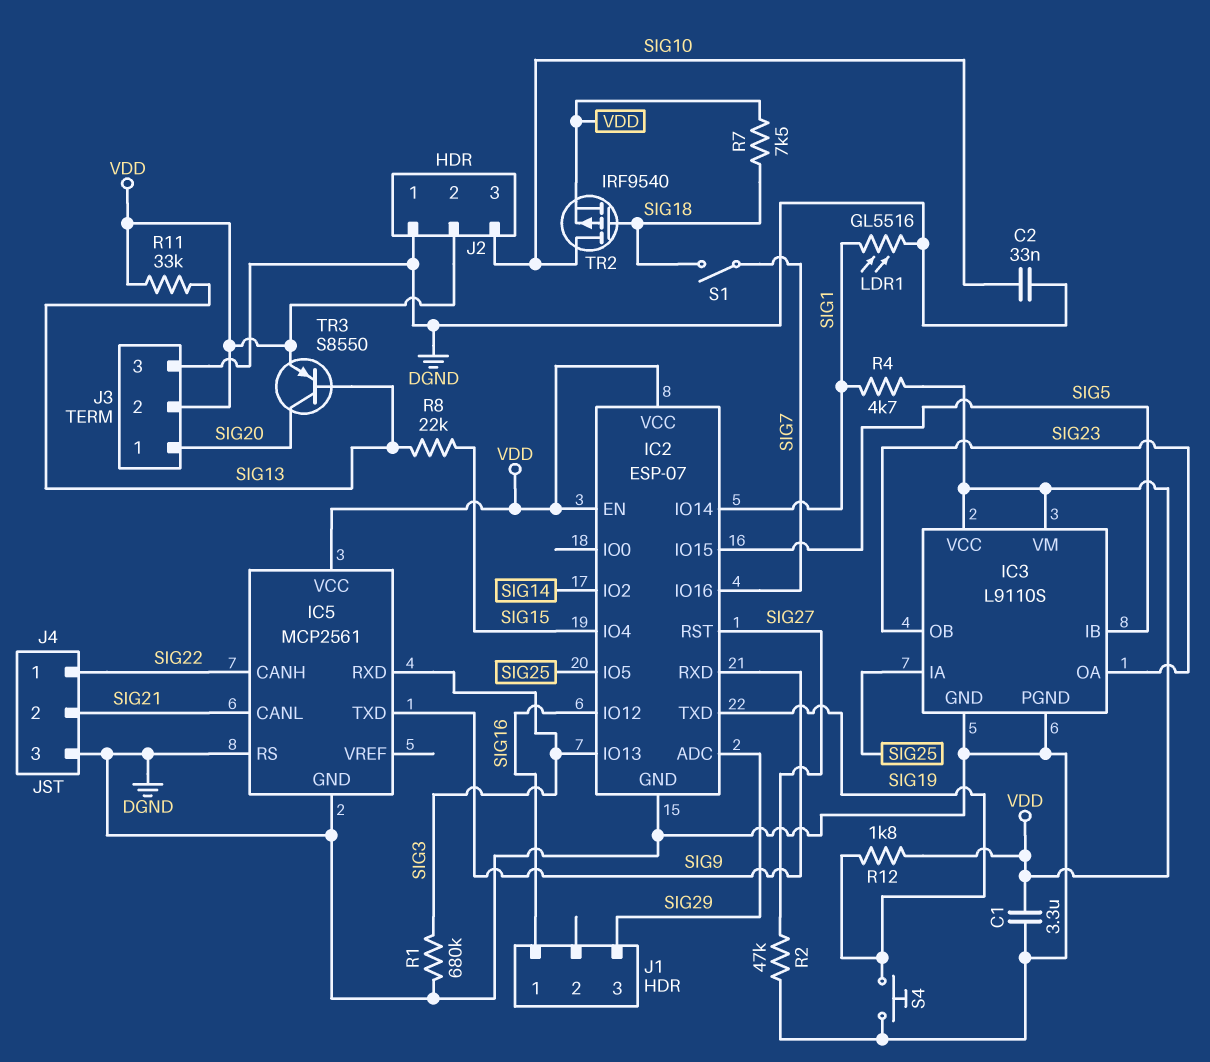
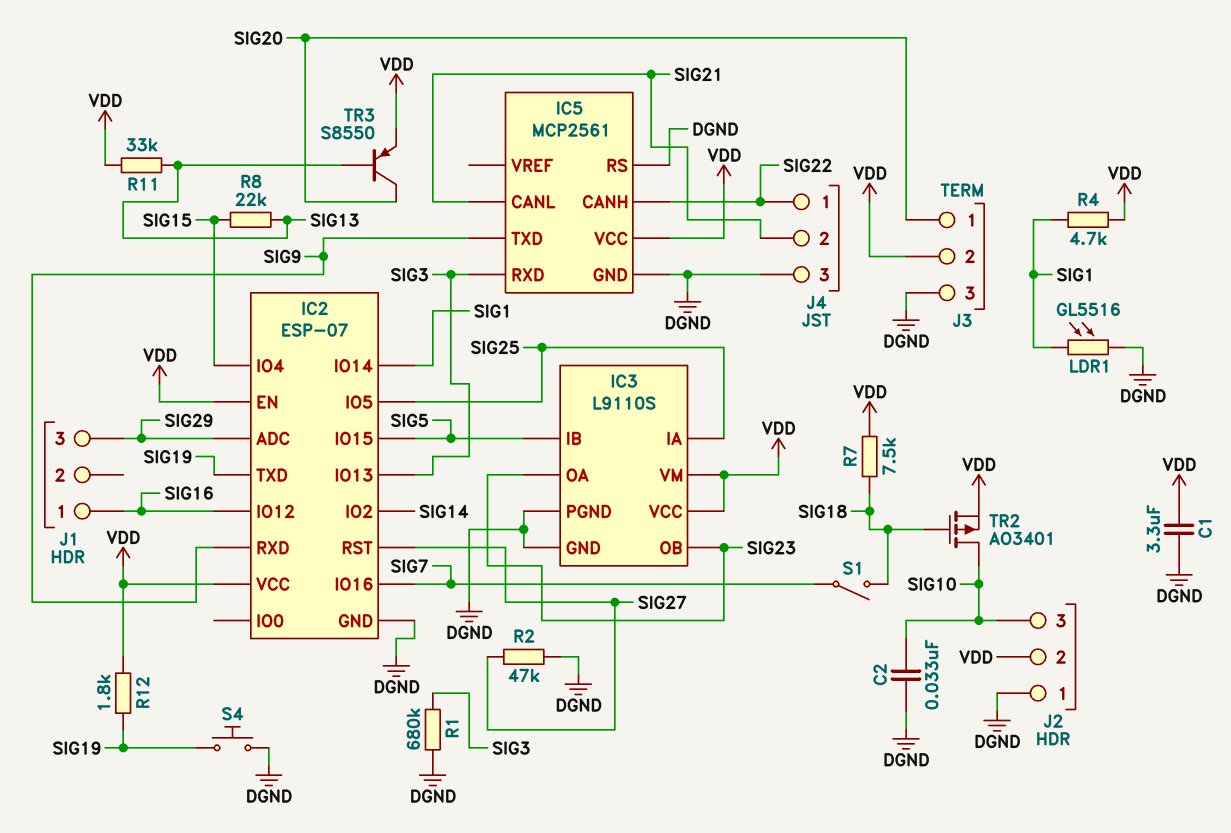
TR2: PMOS IRF9540 (G SIG18, D SIG10, S VDD) -> PMOS AO3401 (G SIG18, D SIG10, S VDD)

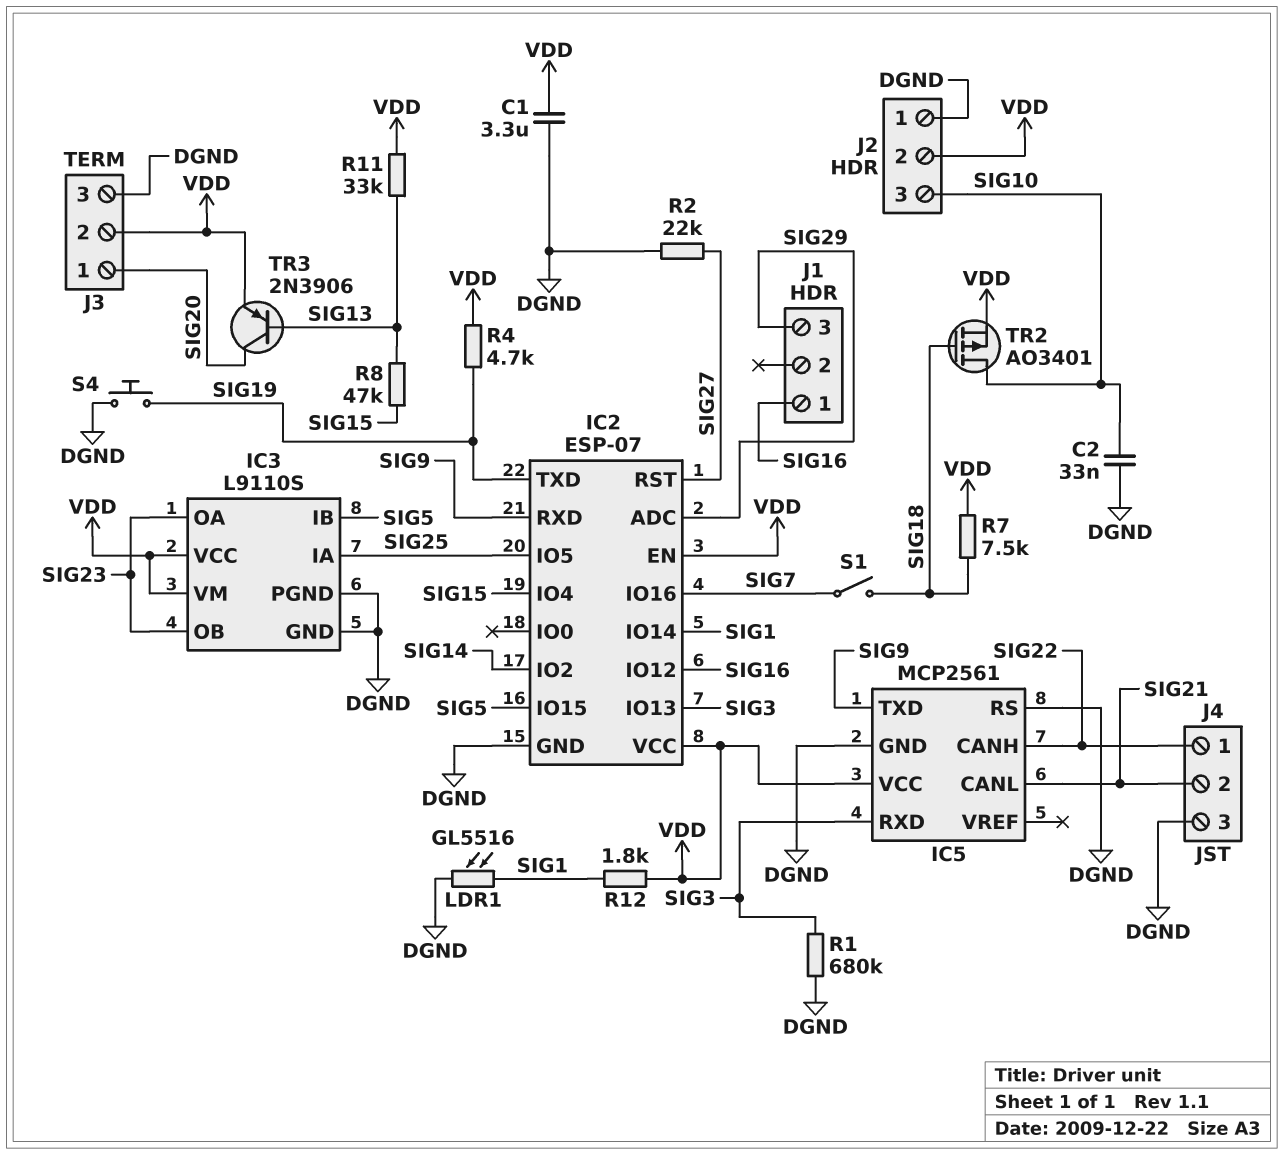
R2: 47k (DGND, SIG27) -> 22k (DGND, SIG27)
R4: 4.7k (SIG1, VDD) -> 4.7k (SIG19, VDD)
R8: 22k (SIG13, SIG15) -> 47k (SIG13, SIG15)
R12: 1.8k (SIG19, VDD) -> 1.8k (SIG1, VDD)
TR3: PNP S8550 (B SIG13, C SIG20, E VDD) -> PNP 2N3906 (B SIG13, C SIG20, E VDD)

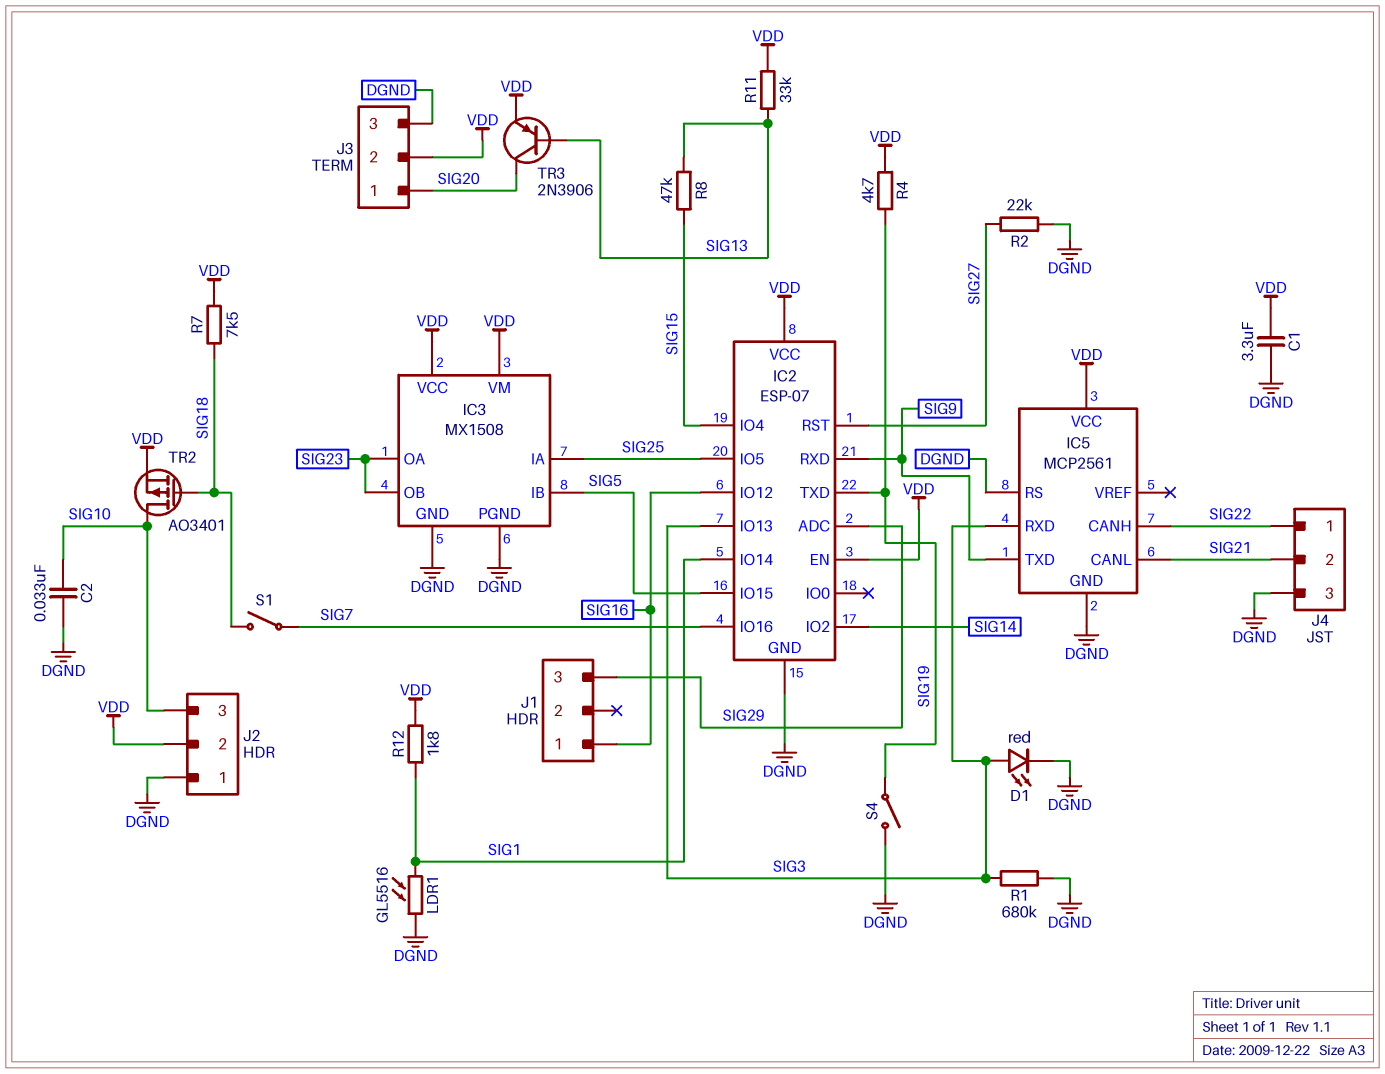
D1: none -> LED red (A SIG3, K DGND)
IC3: L9110S -> MX1508
S4: button (DGND, SIG19) -> switch (DGND, SIG19)

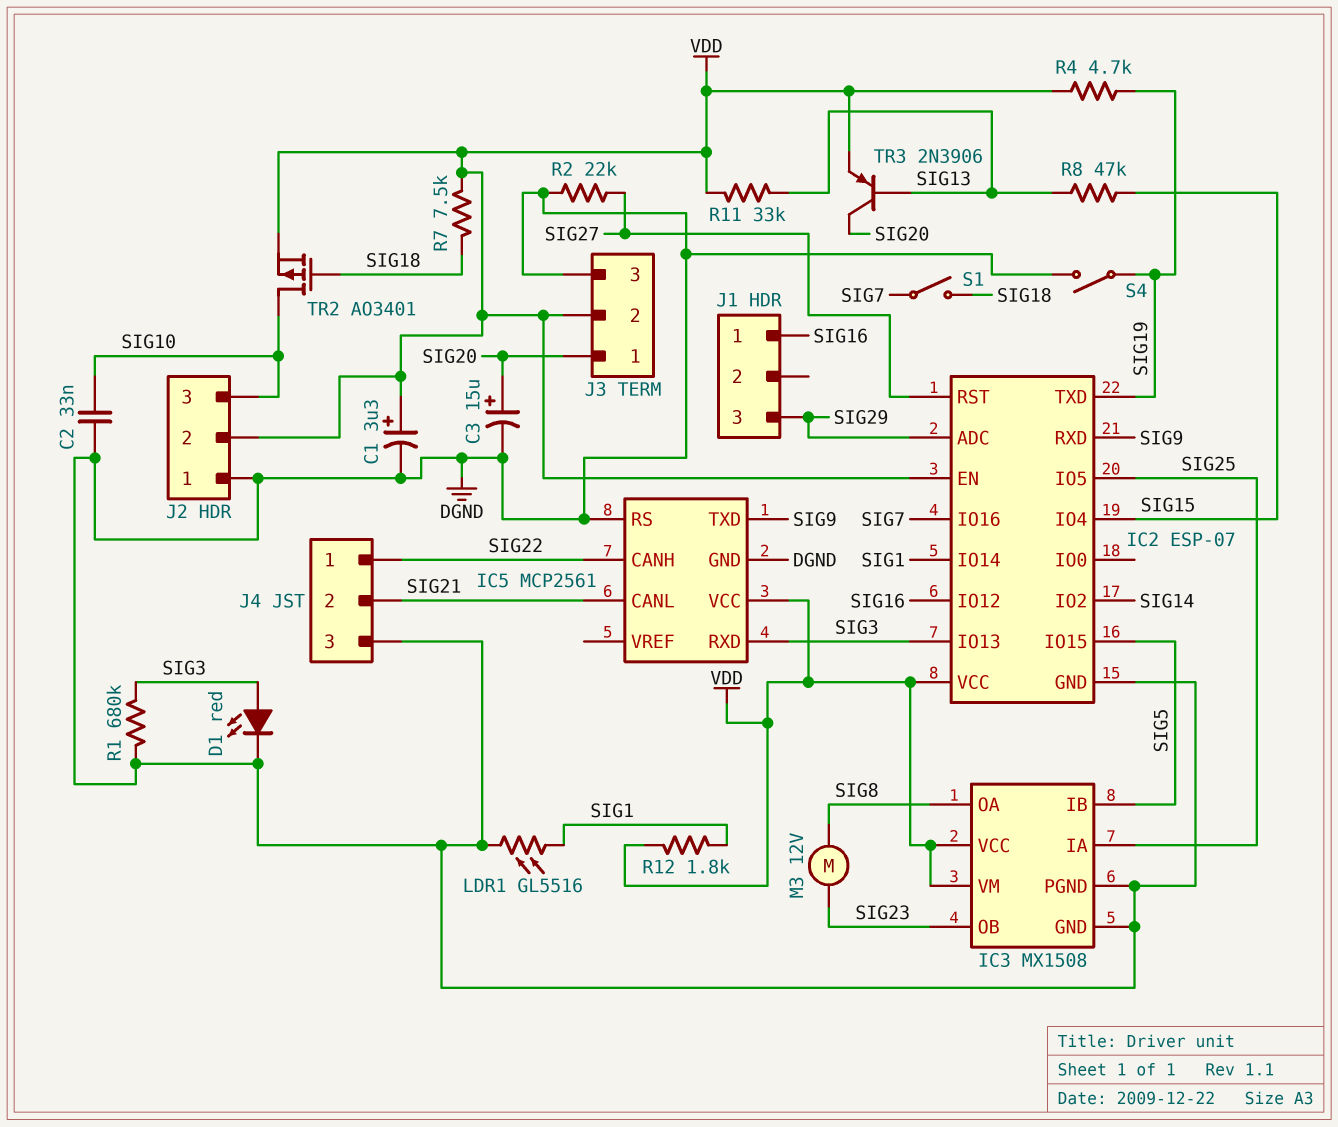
C1: 3.3uF (DGND, VDD) -> 3.3uF (plus VDD, minus DGND)
C3: none -> 15uF (plus SIG20, minus DGND)
IC3 pin OA: SIG23 -> SIG8
M3: none -> motor 12V (SIG8, SIG23)

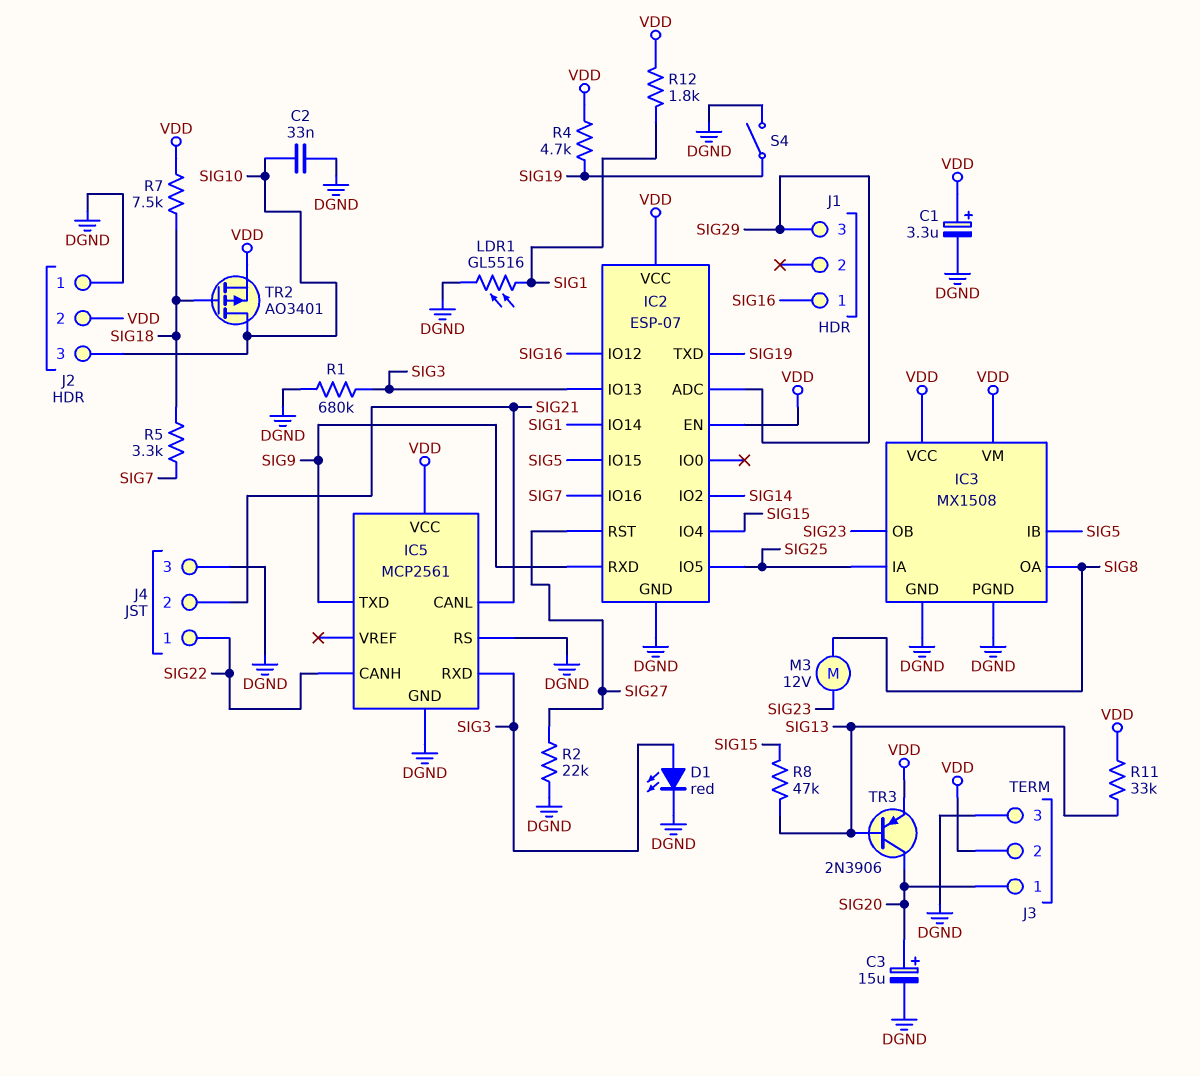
R5: none -> 3.3k (SIG7, SIG18)
S1: switch (SIG7, SIG18) -> none

